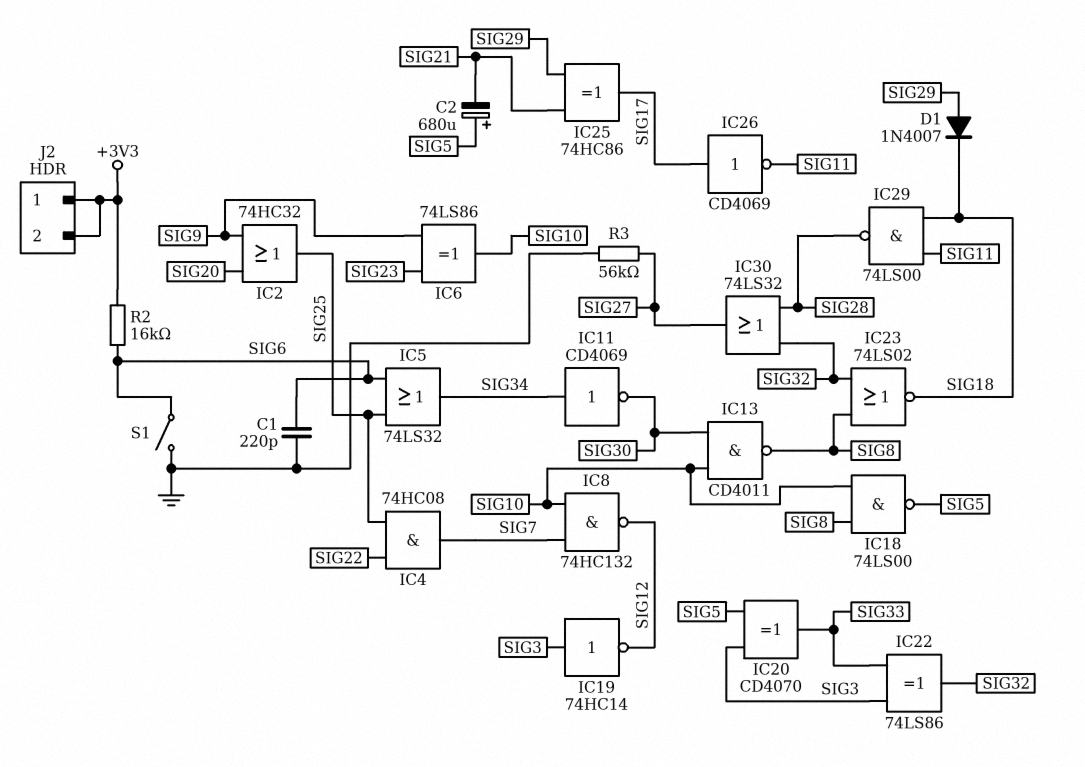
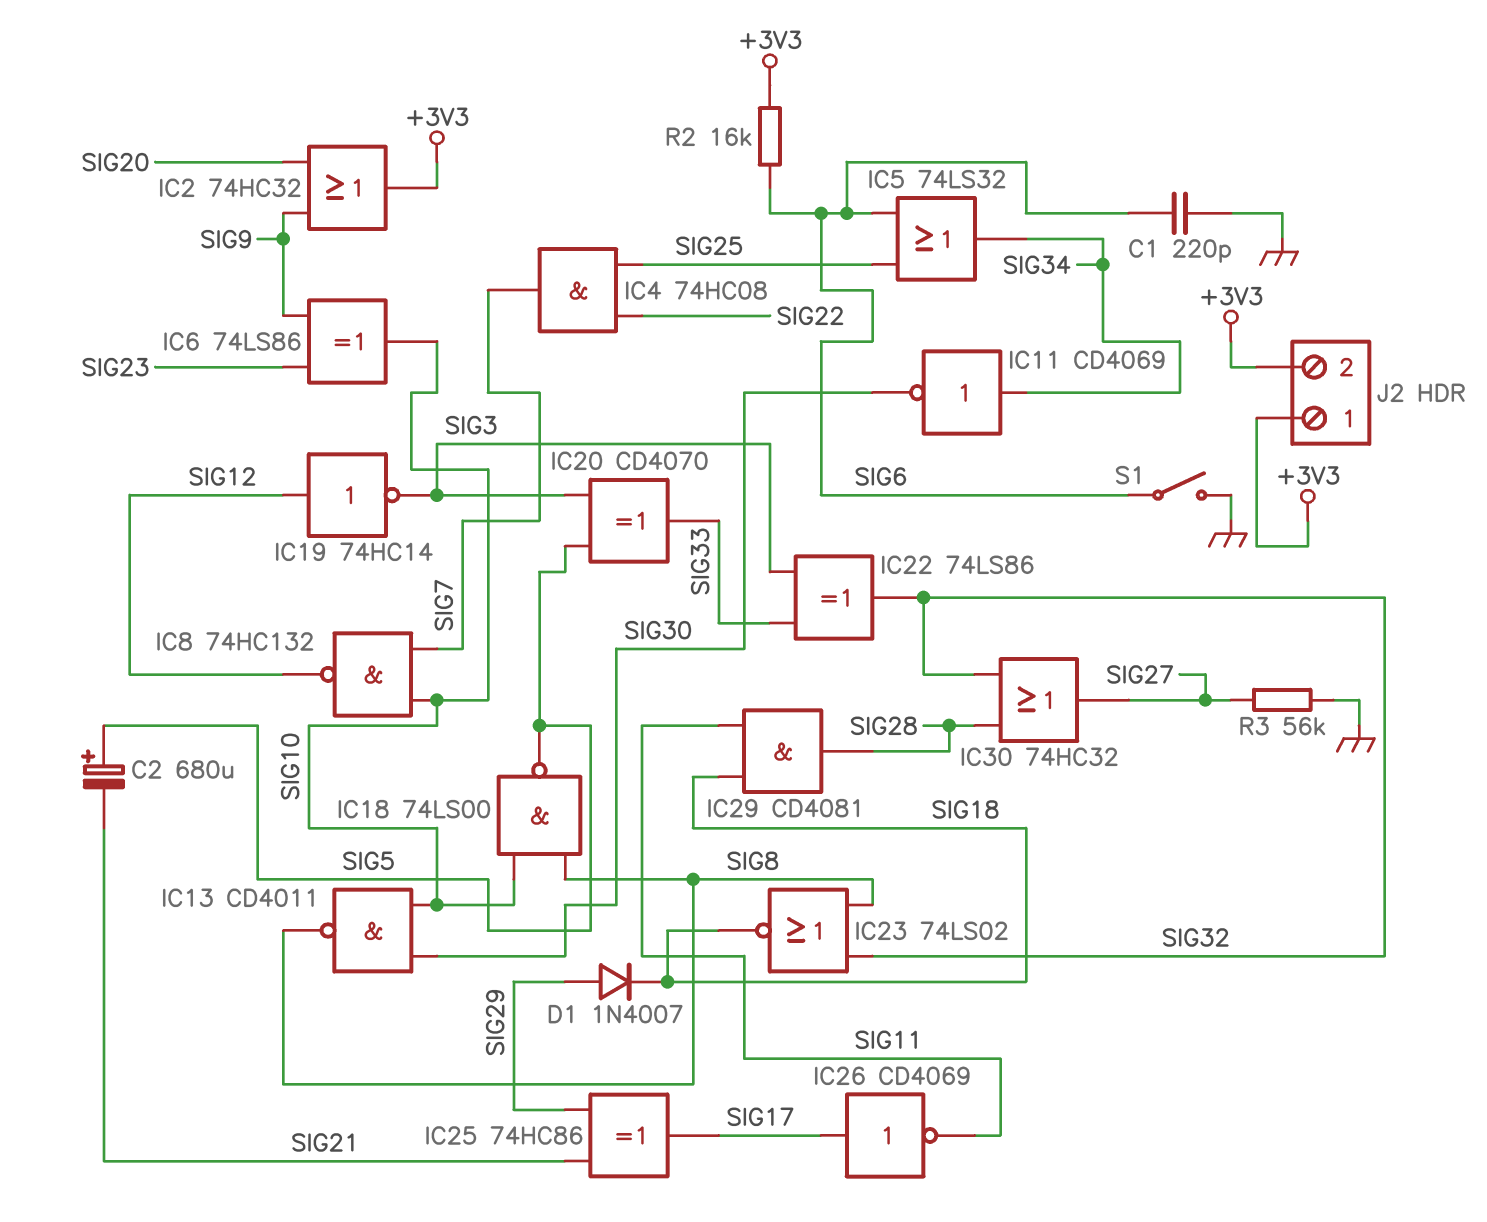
IC2: OR 74HC32 (in SIG9, in SIG20, out SIG25) -> OR 74HC32 (in SIG9, in SIG20, out +3V3)
IC19: NOT 74HC14 (in SIG3, out SIG12) -> NOT 74HC14 (in SIG12, out SIG3)
IC29: NAND 74LS00 (in SIG11, in SIG18, out SIG28) -> AND CD4081 (in SIG11, in SIG18, out SIG28)
IC30: OR 74LS32 (in SIG28, in SIG32, out SIG27) -> OR 74HC32 (in SIG28, in SIG32, out SIG27)

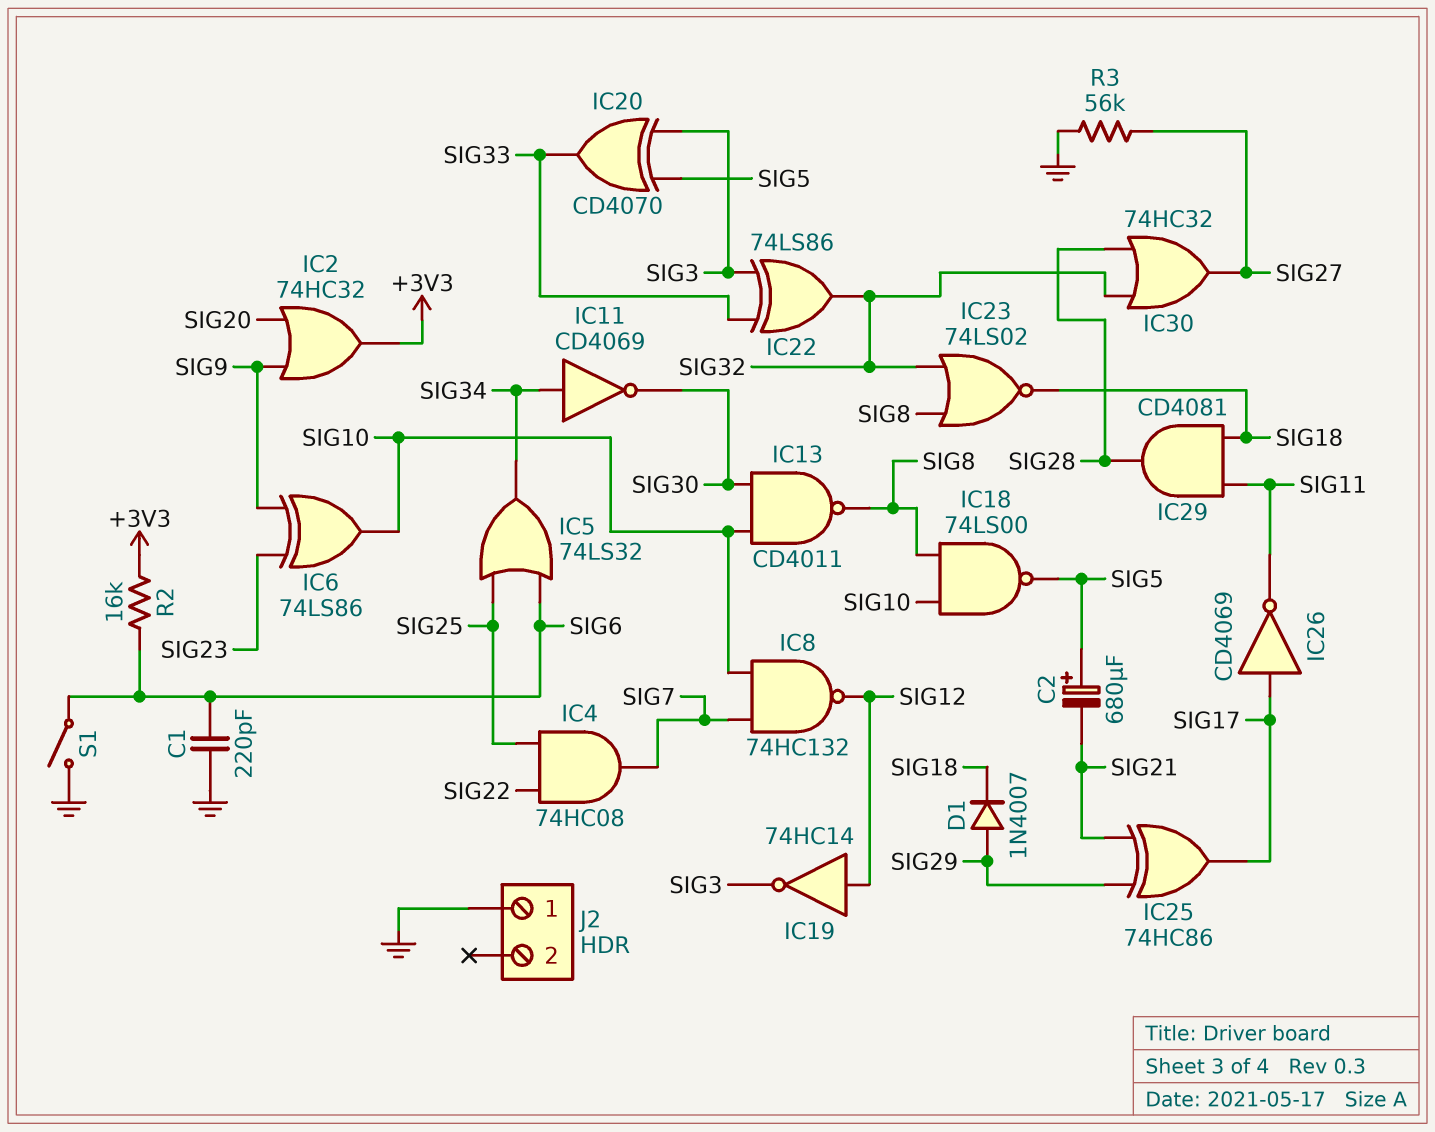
J2 pin 1: +3V3 -> GND
J2 pin 2: +3V3 -> none

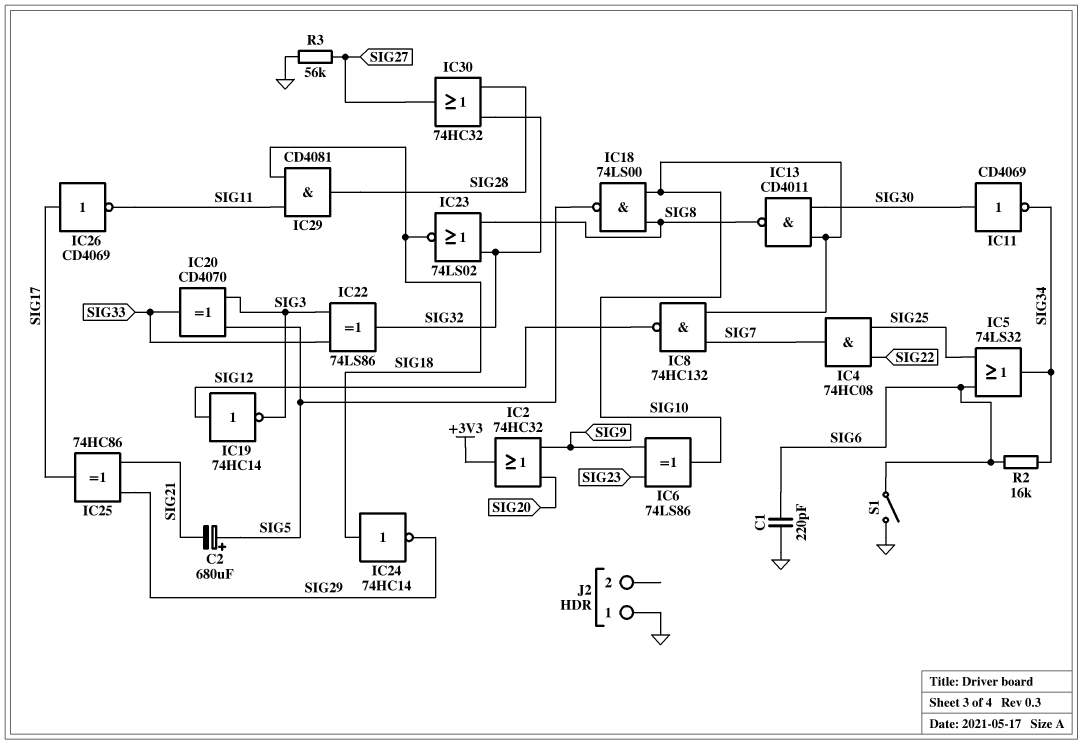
D1: diode 1N4007 (A SIG29, K SIG18) -> none
IC11: NOT CD4069 (in SIG34, out SIG30) -> NOT CD4069 (in SIG30, out SIG34)
IC24: none -> NOT 74HC14 (in SIG18, out SIG29)
R2: 16k (+3V3, SIG6) -> 16k (SIG6, SIG34)

